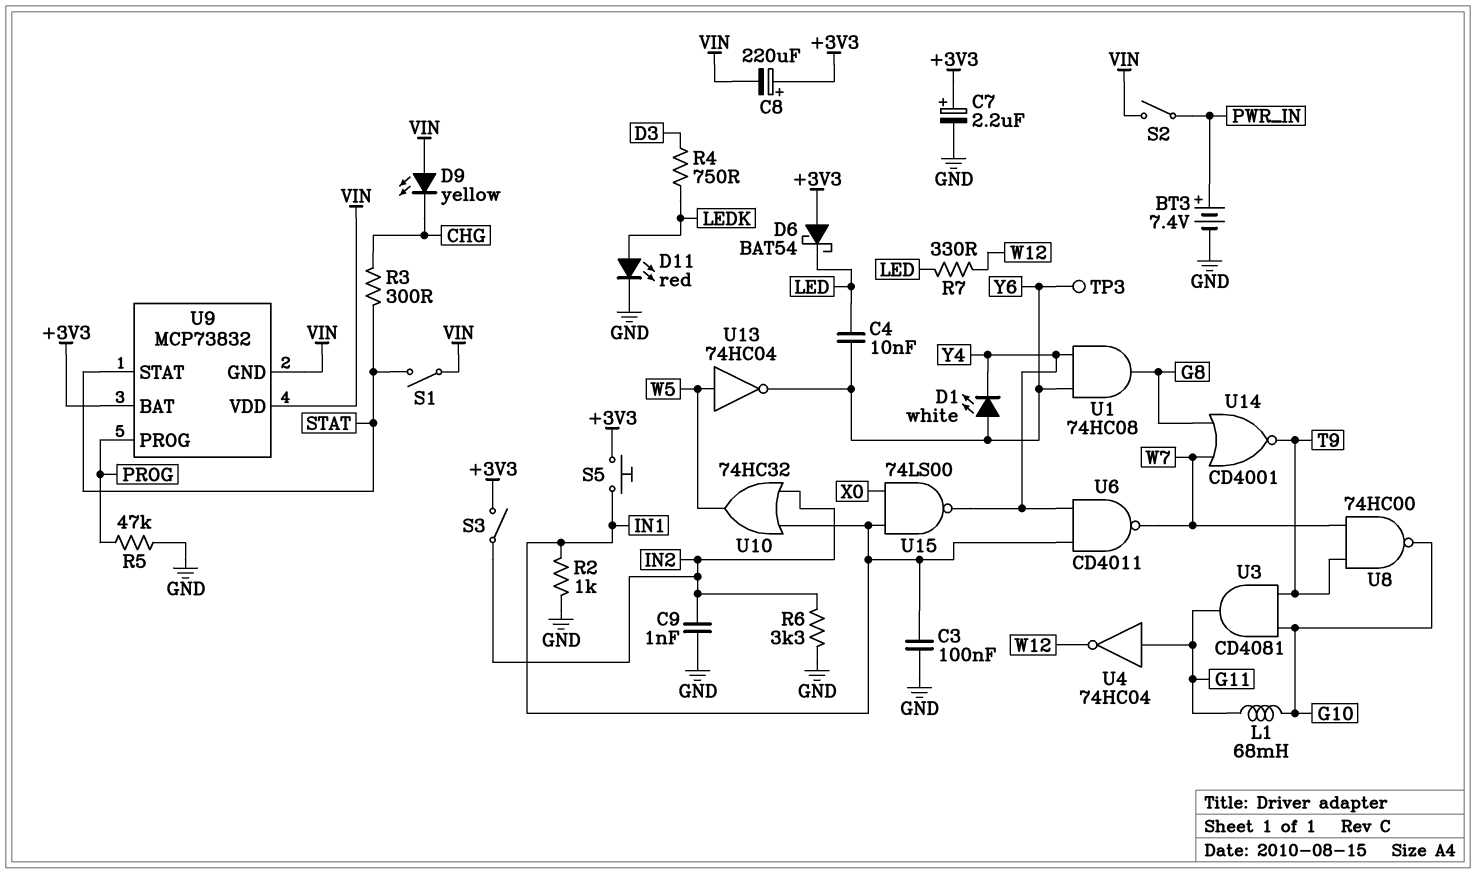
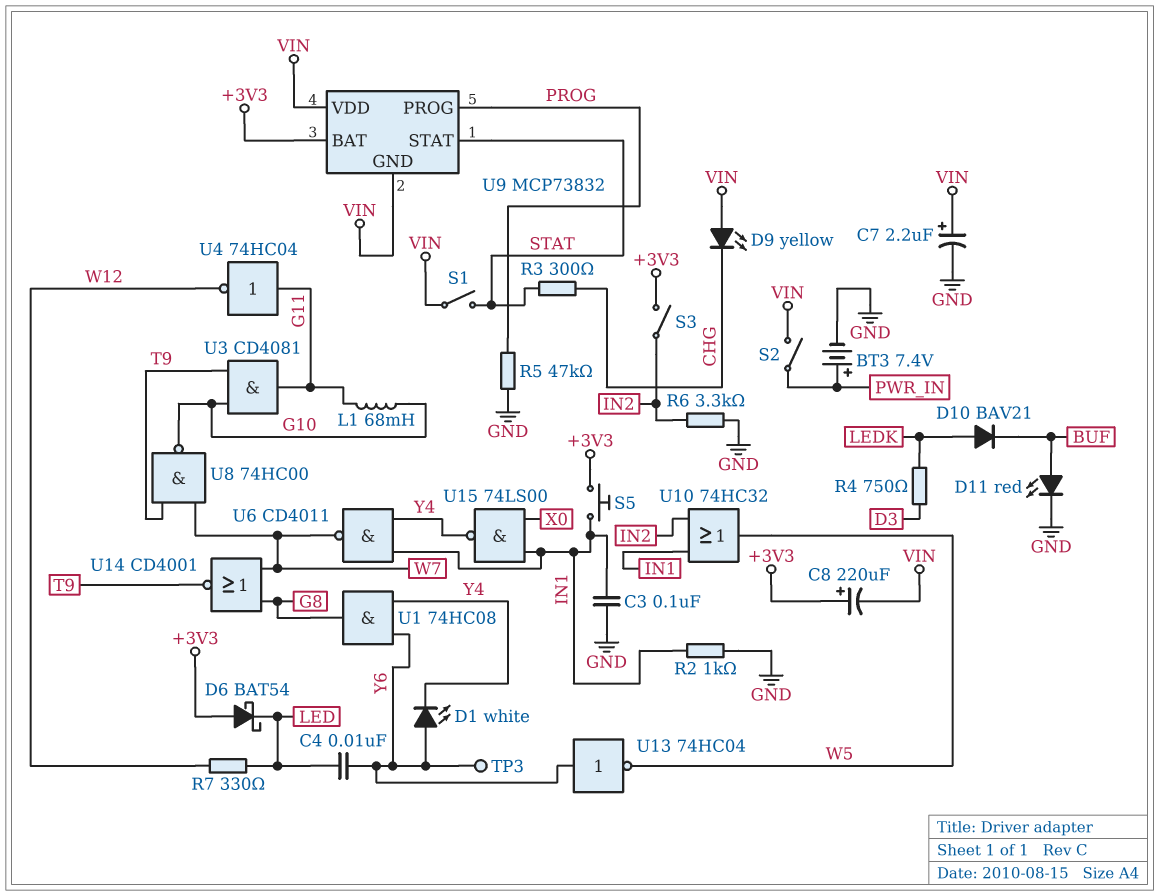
C7: 2.2uF (plus +3V3, minus GND) -> 2.2uF (plus VIN, minus GND)
C9: 1nF (GND, IN2) -> none
D10: none -> diode BAV21 (A LEDK, K BUF)
D11: LED red (A LEDK, K GND) -> LED red (A BUF, K GND)
U13: NOT 74HC04 (in W5, out Y6) -> NOT 74HC04 (in Y6, out W5)

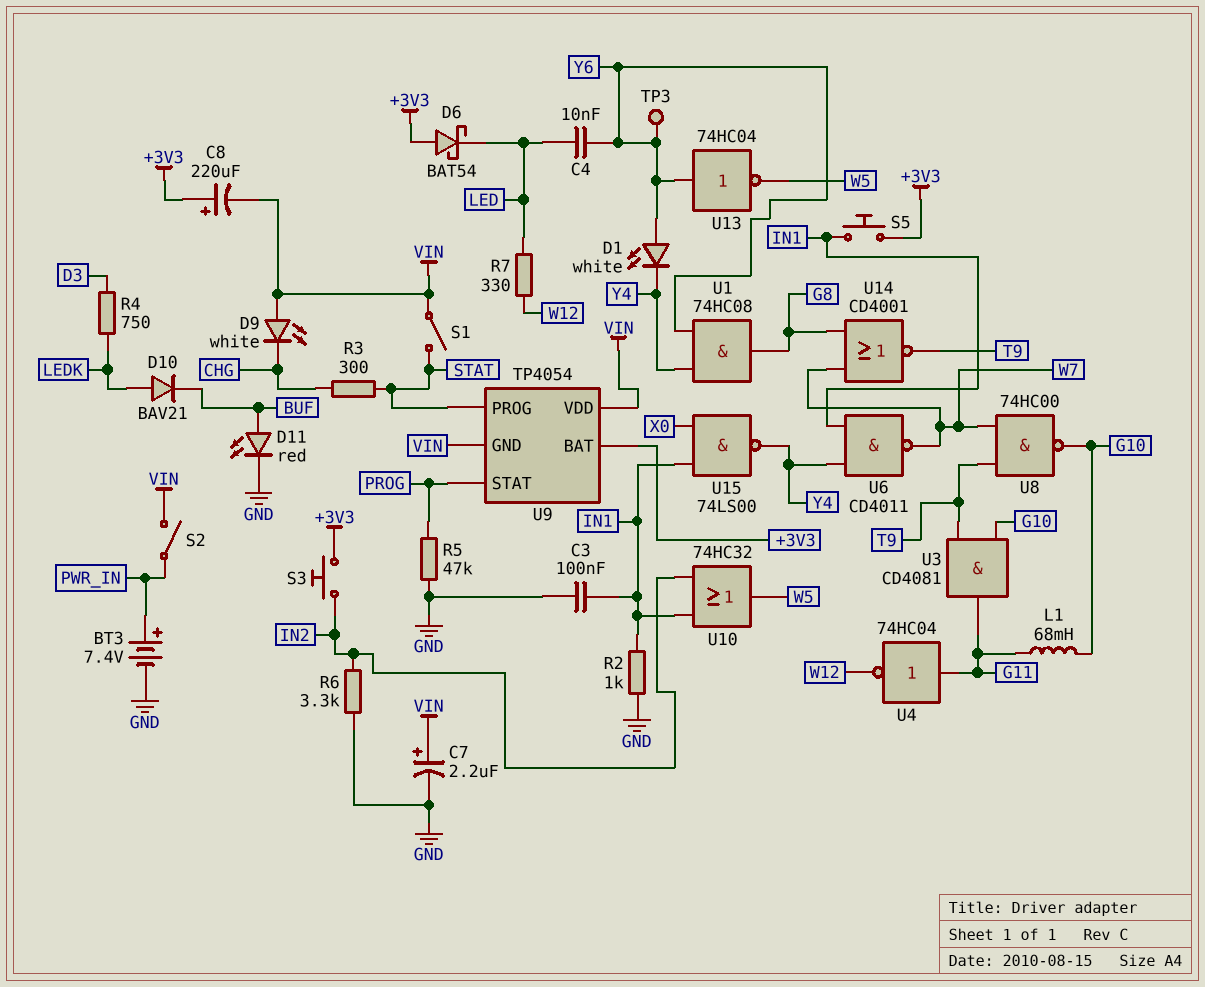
D9: LED yellow (A VIN, K CHG) -> LED white (A VIN, K CHG)
S3: switch (+3V3, IN2) -> button (+3V3, IN2)
U9: MCP73832 -> TP4054
U9 pin PROG: PROG -> STAT
U9 pin STAT: STAT -> PROG

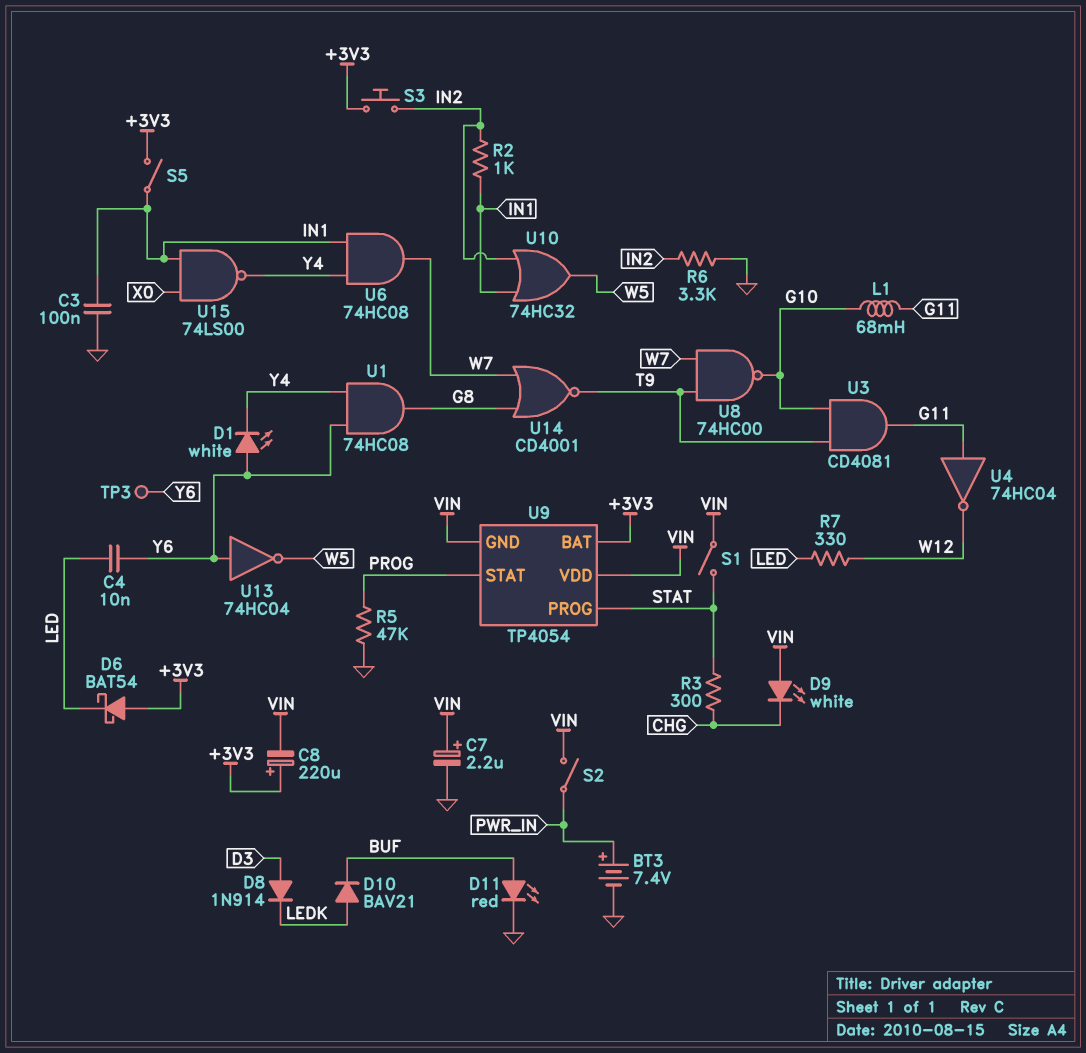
D8: none -> diode 1N914 (A D3, K LEDK)
R2: 1k (GND, IN1) -> 1k (IN1, IN2)
R4: 750 (D3, LEDK) -> none
S5: button (+3V3, IN1) -> switch (+3V3, IN1)
U6: NAND CD4011 (in IN1, in Y4, out W7) -> AND 74HC08 (in IN1, in Y4, out W7)

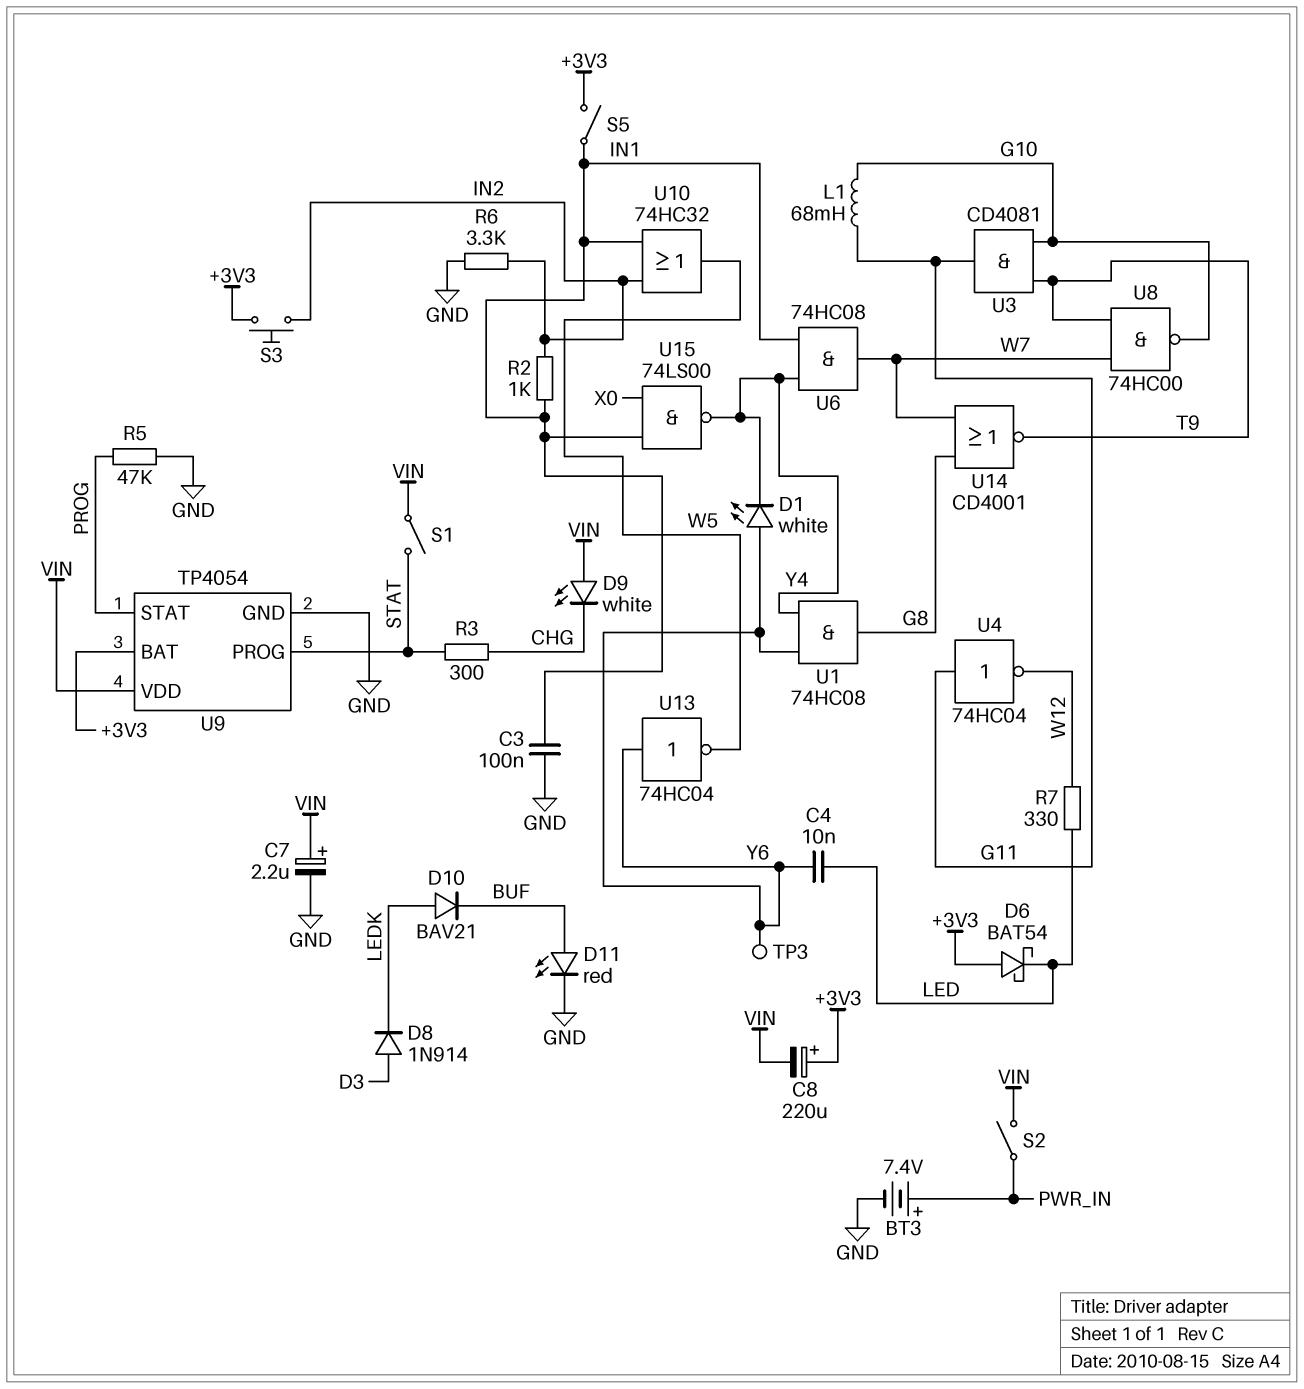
U9 pin GND: VIN -> GND

